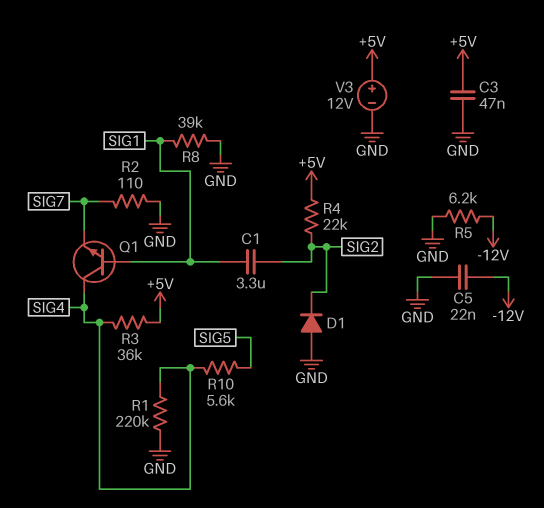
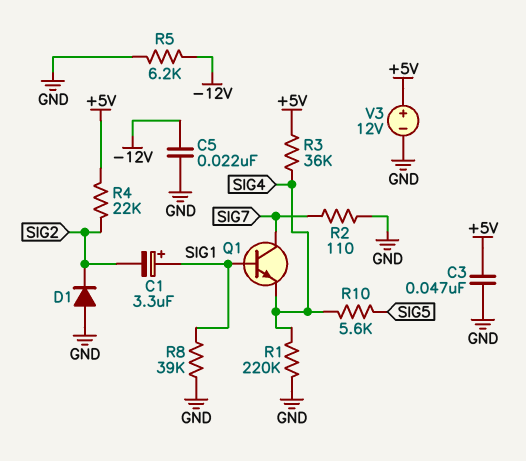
C1: 3.3uF (SIG1, SIG2) -> 3.3uF (plus SIG1, minus SIG2)
Q1: NPN (B SIG1, C SIG4, E SIG7) -> NPN (B SIG1, C SIG7, E SIG4)

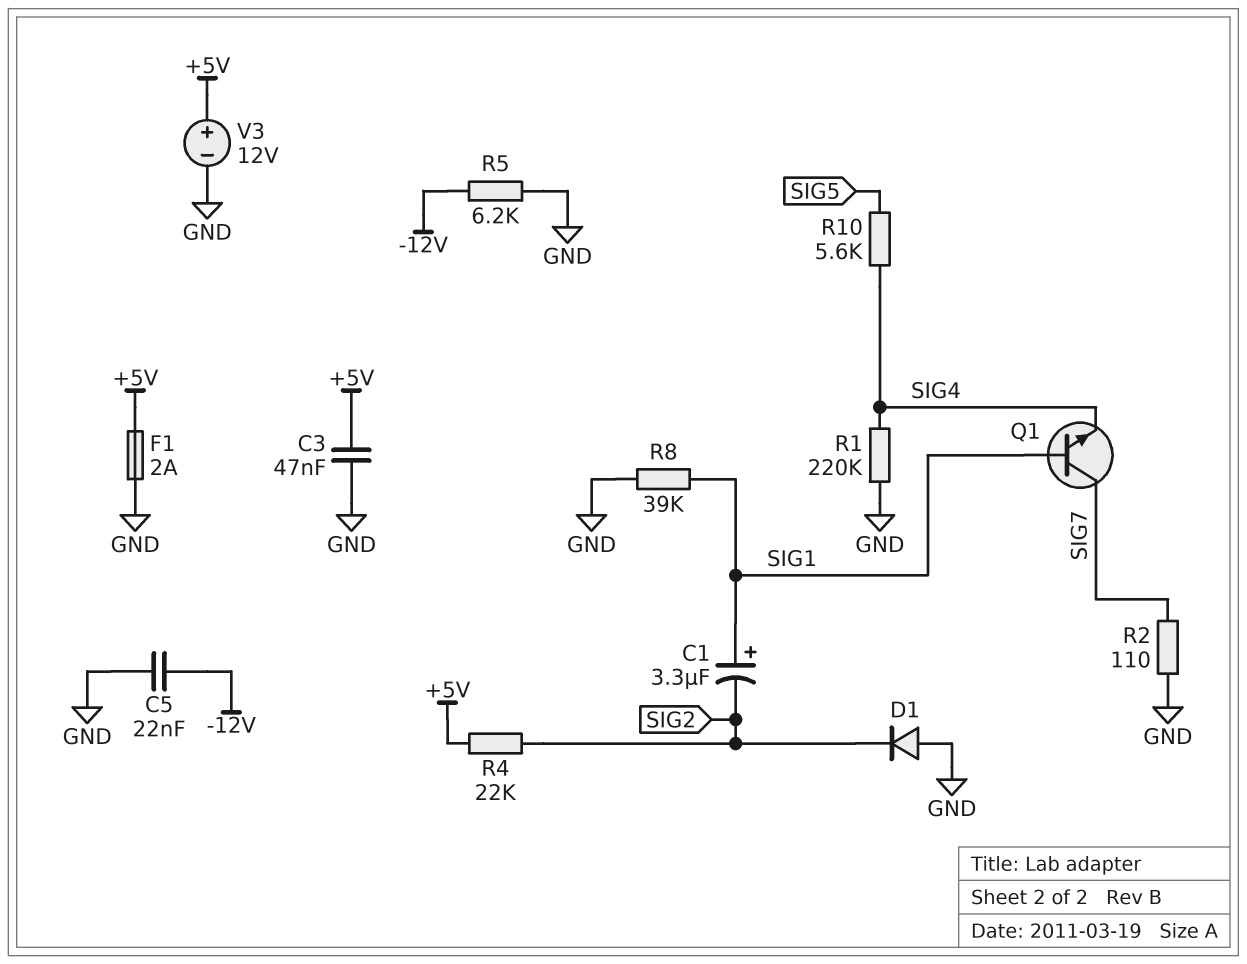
F1: none -> 2A (+5V, GND)
R3: 36k (+5V, SIG4) -> none

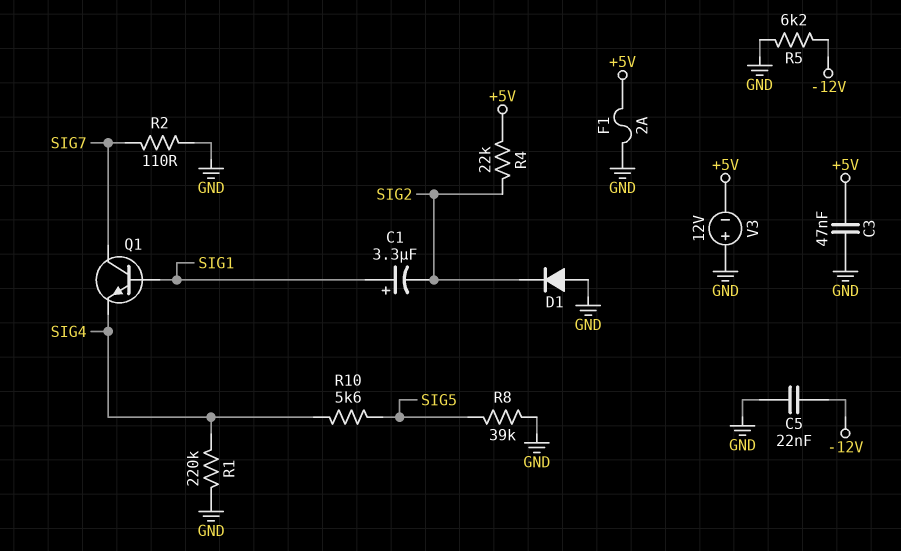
R8: 39k (GND, SIG1) -> 39k (GND, SIG5)
V3: 12V (plus +5V, minus GND) -> 12V (plus GND, minus +5V)

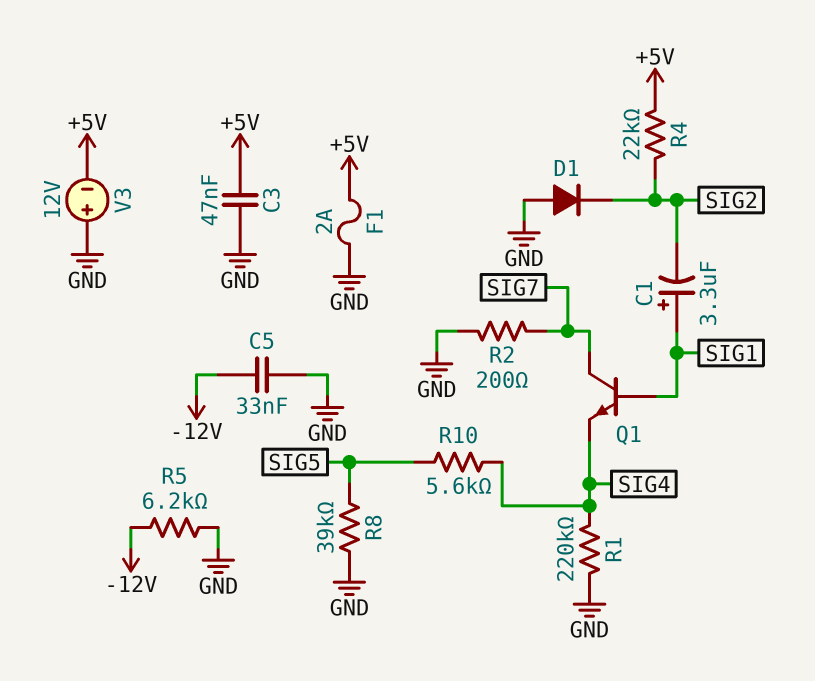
C5: 22nF (-12V, GND) -> 33nF (-12V, GND)
R2: 110 (GND, SIG7) -> 200 (GND, SIG7)

